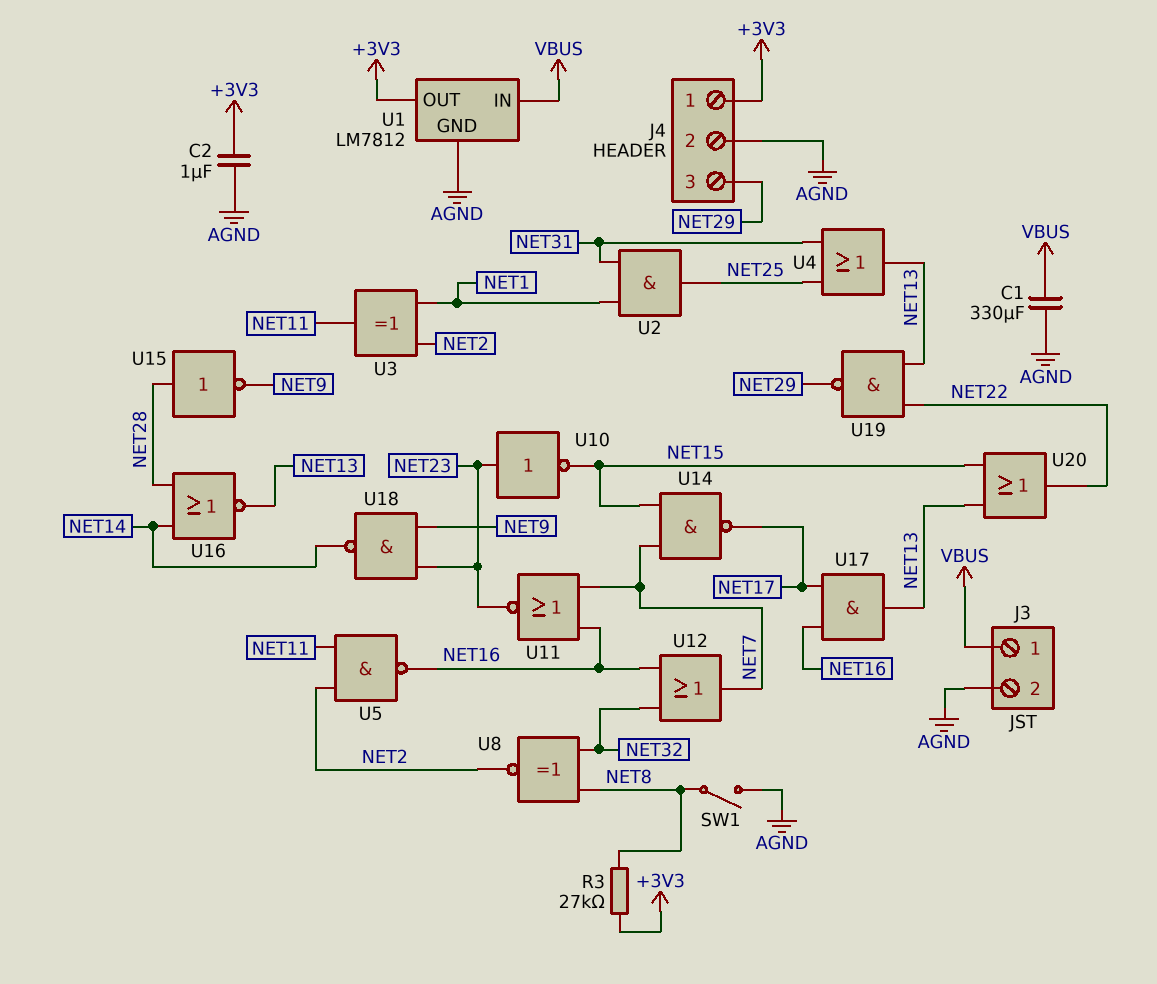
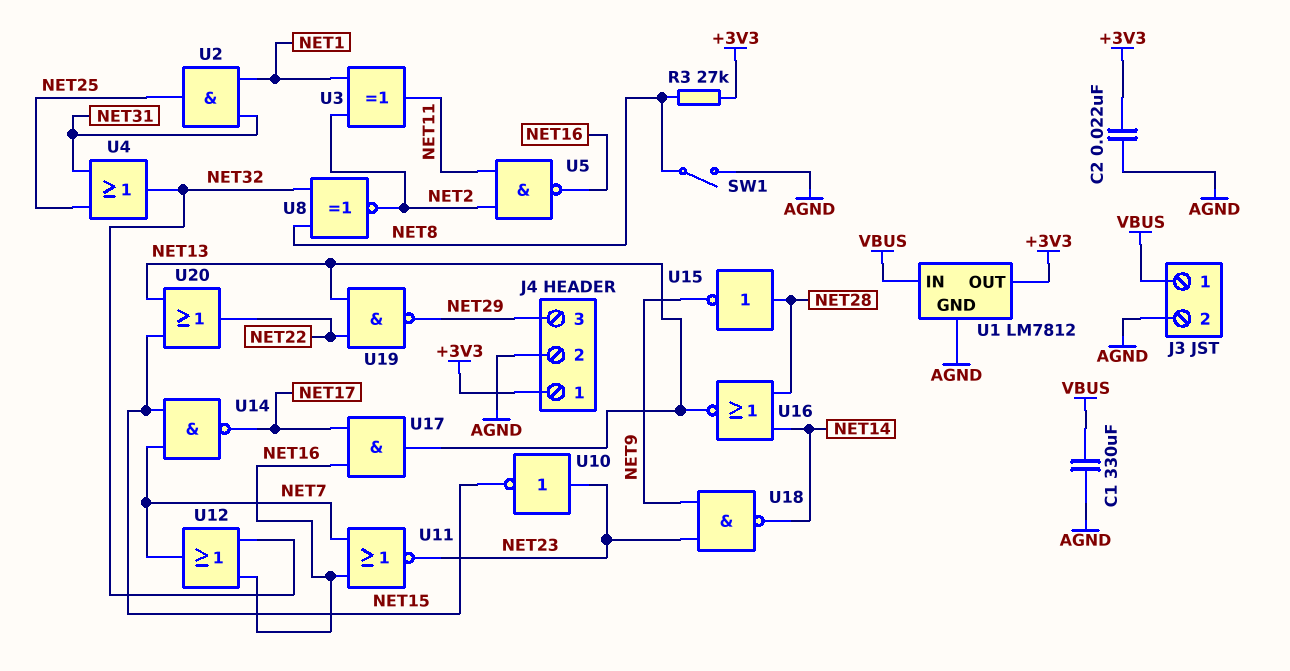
C2: 1uF (+3V3, AGND) -> 22nF (+3V3, AGND)
U4: OR (in NET25, in NET31, out NET13) -> OR (in NET25, in NET31, out NET32)

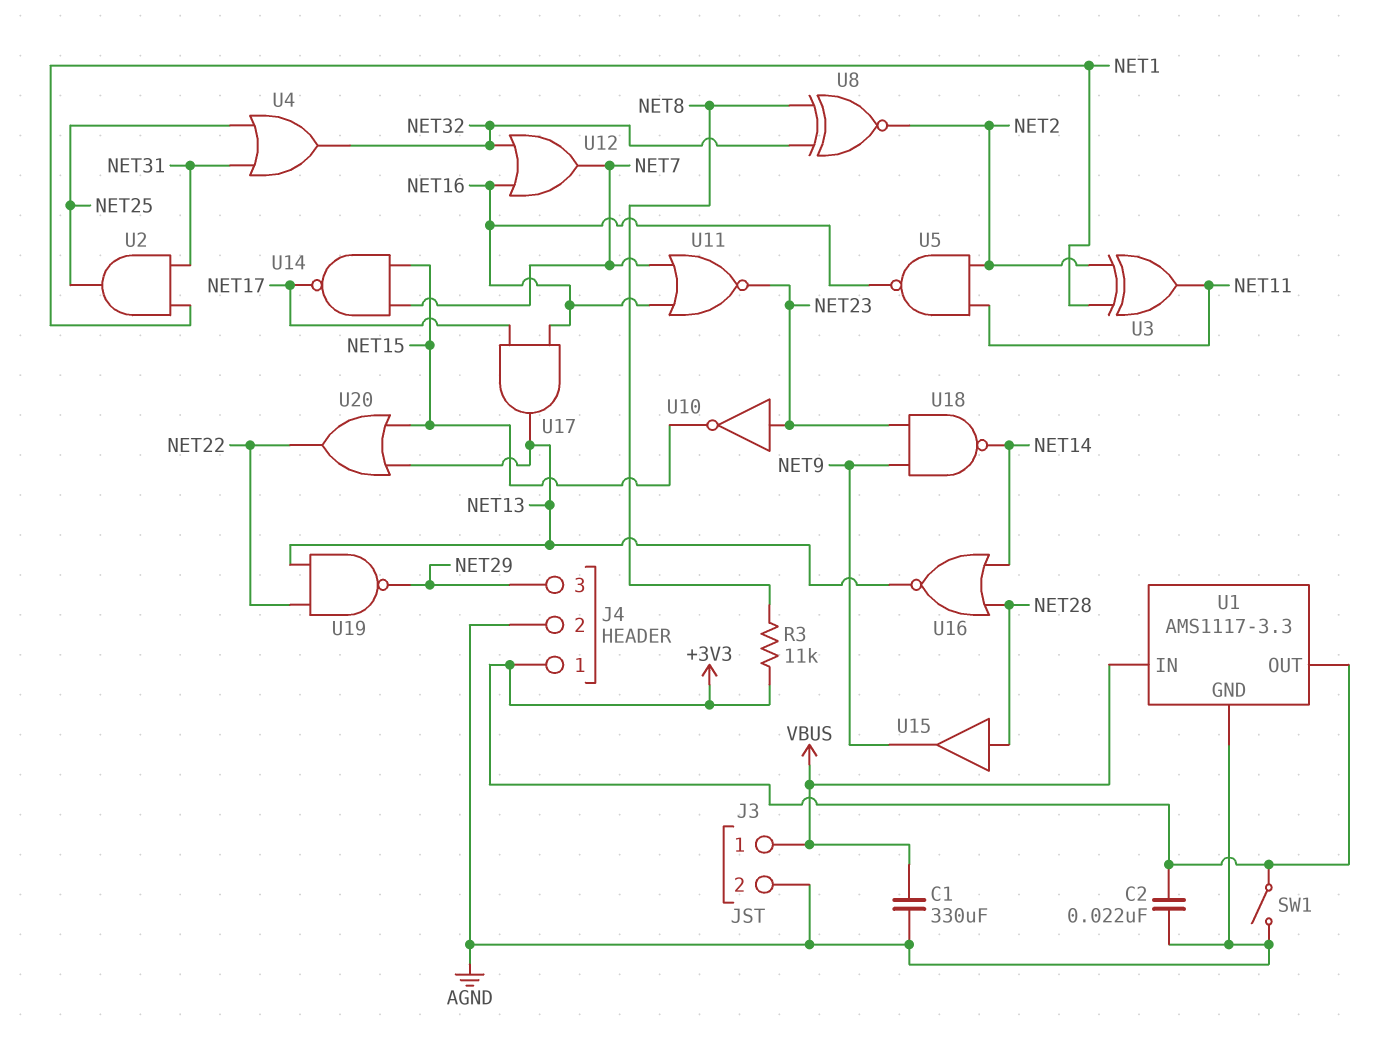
R3: 27k (+3V3, NET8) -> 11k (+3V3, NET8)
SW1: switch (AGND, NET8) -> switch (+3V3, AGND)
U1: LM7812 -> AMS1117-3.3
U15: NOT (in NET28, out NET9) -> buffer (in NET28, out NET9)

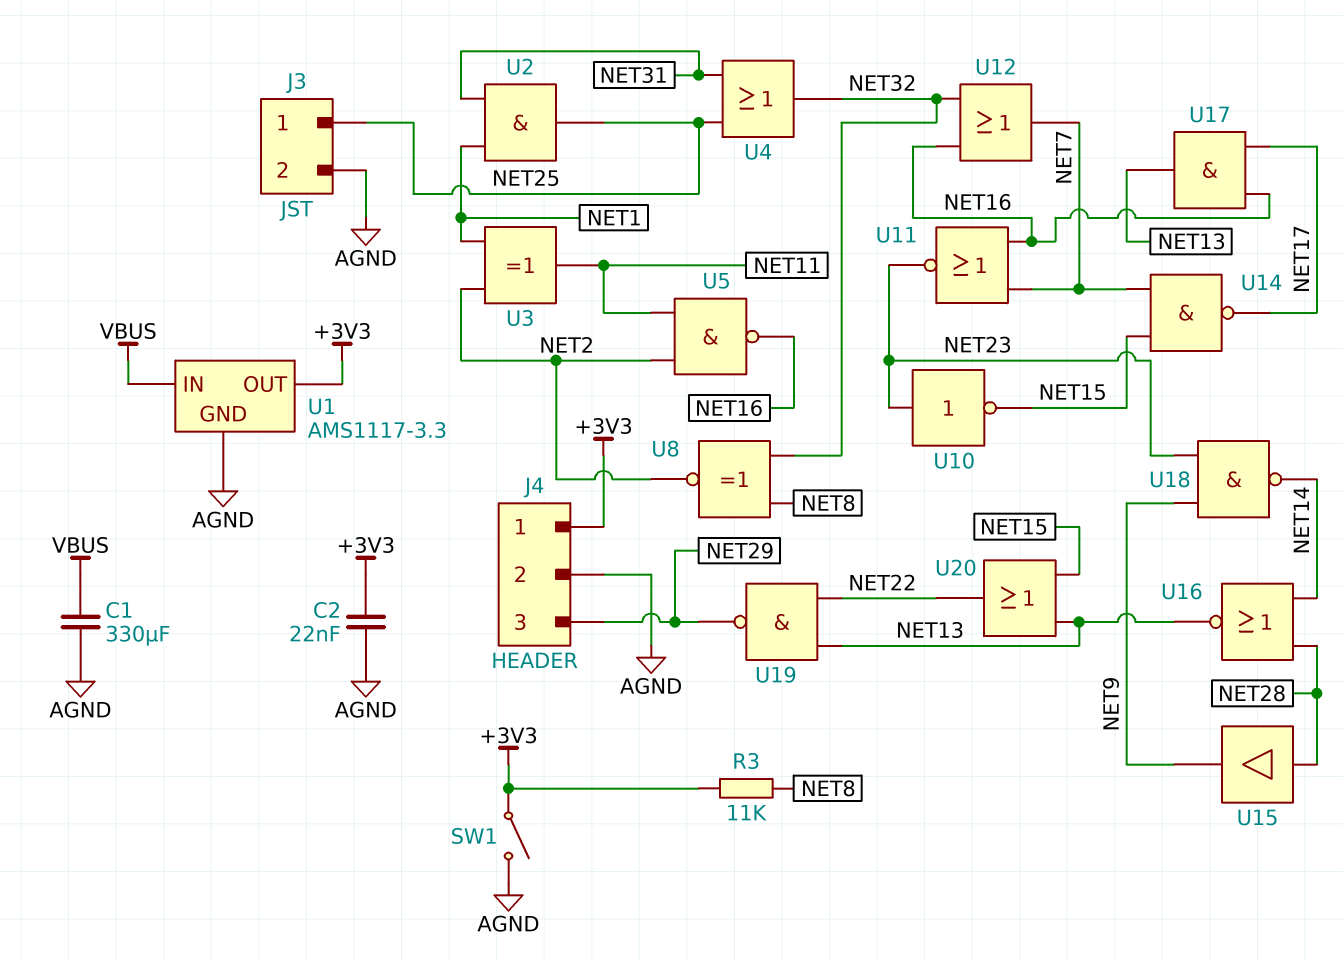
J3 pin 1: VBUS -> NET25

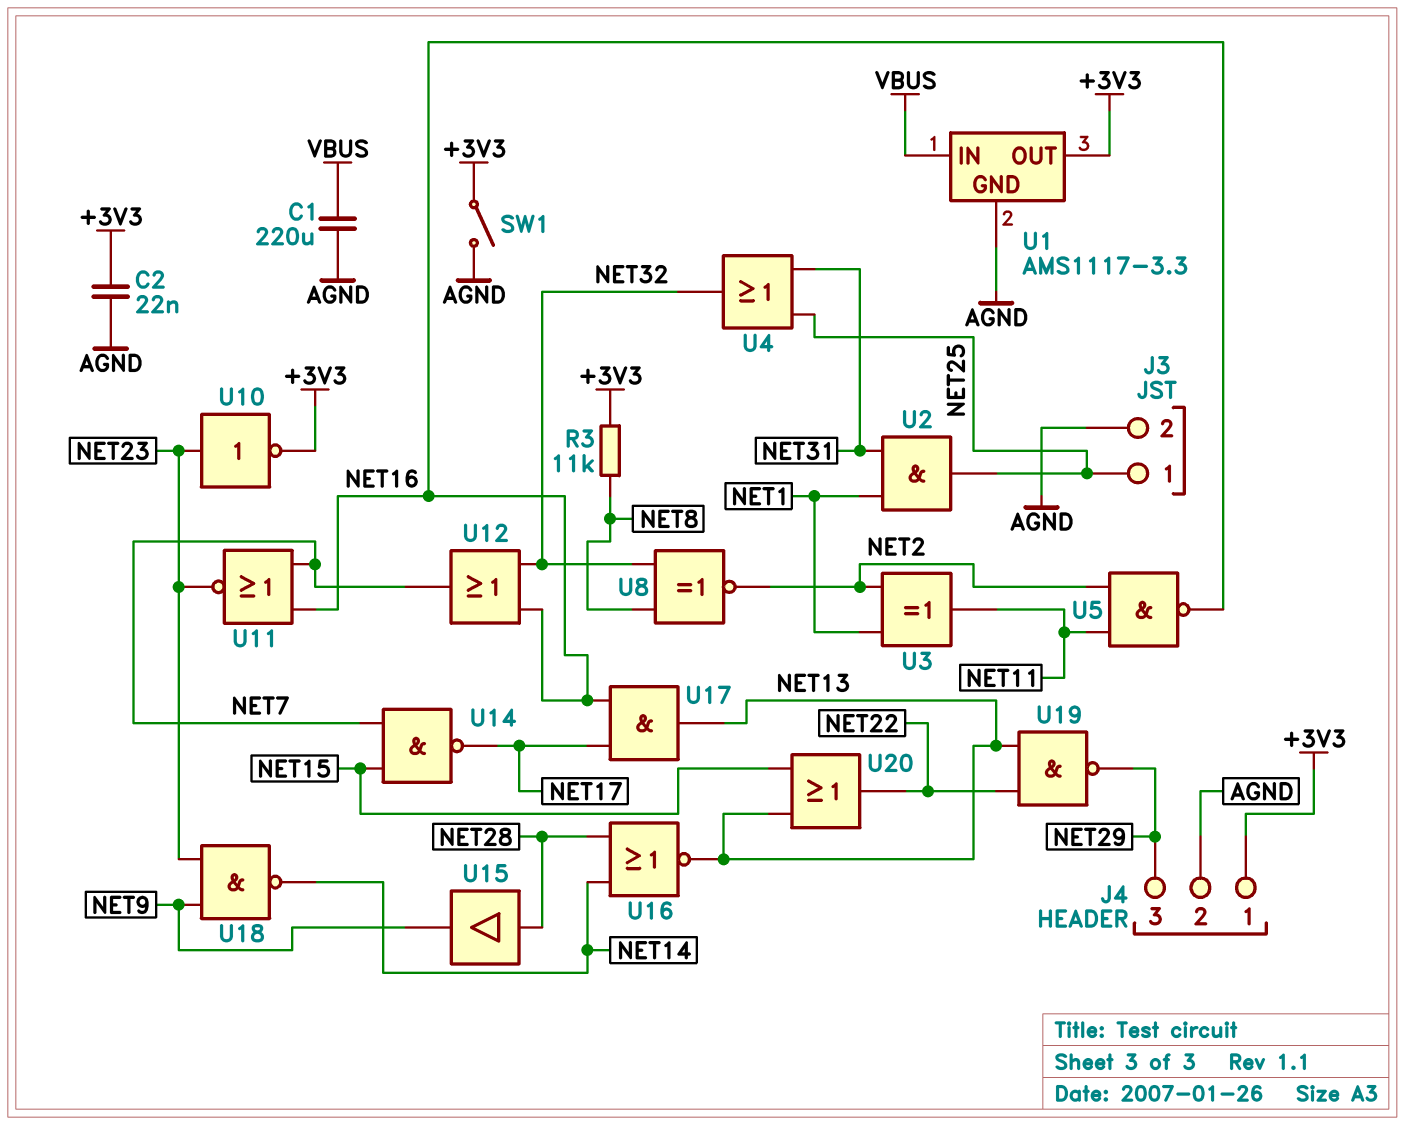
C1: 330uF (AGND, VBUS) -> 220uF (AGND, VBUS)
U10: NOT (in NET23, out NET15) -> NOT (in NET23, out +3V3)

